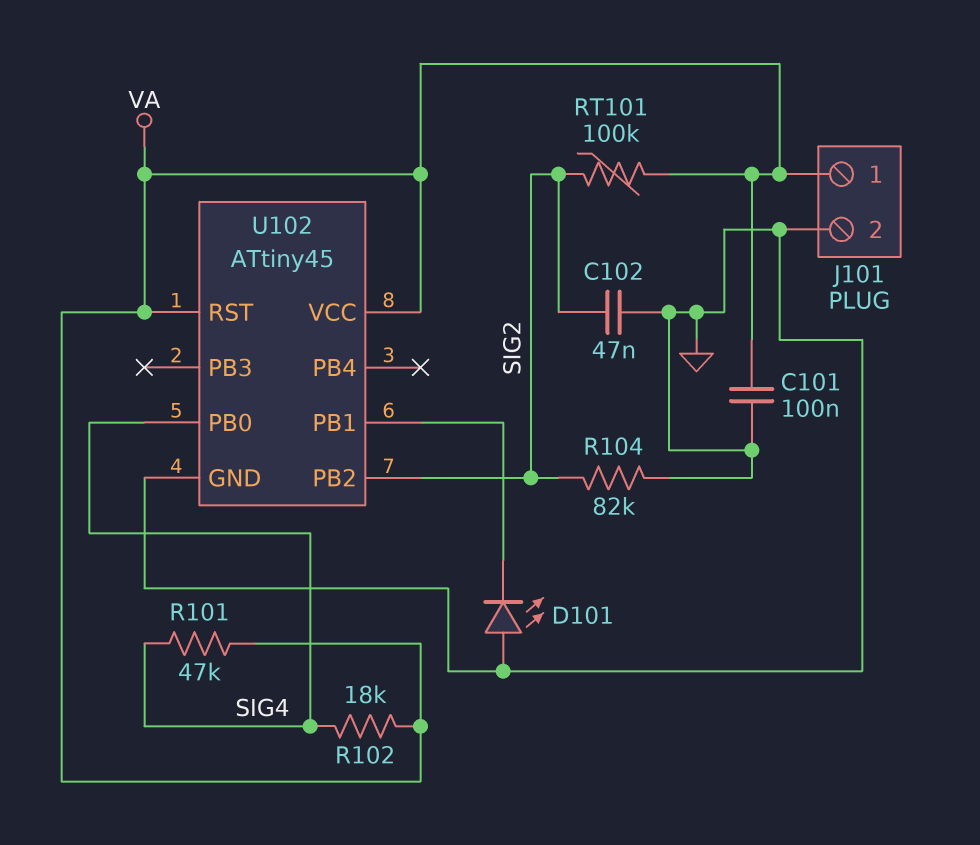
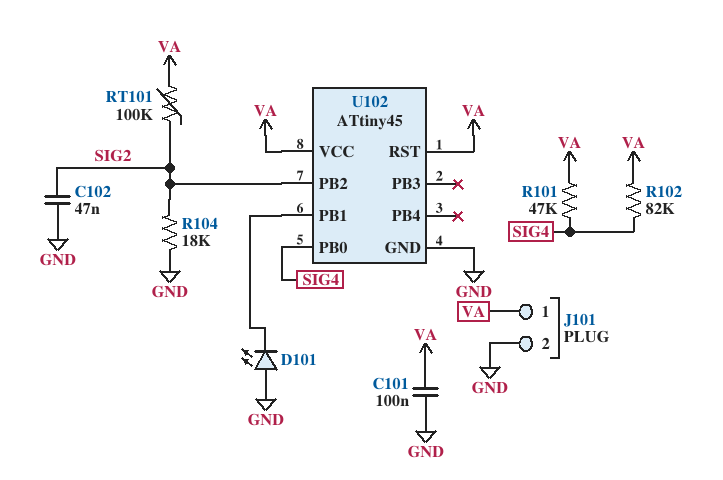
R102: 18k (SIG4, VA) -> 82k (SIG4, VA)
R104: 82k (GND, SIG2) -> 18k (GND, SIG2)

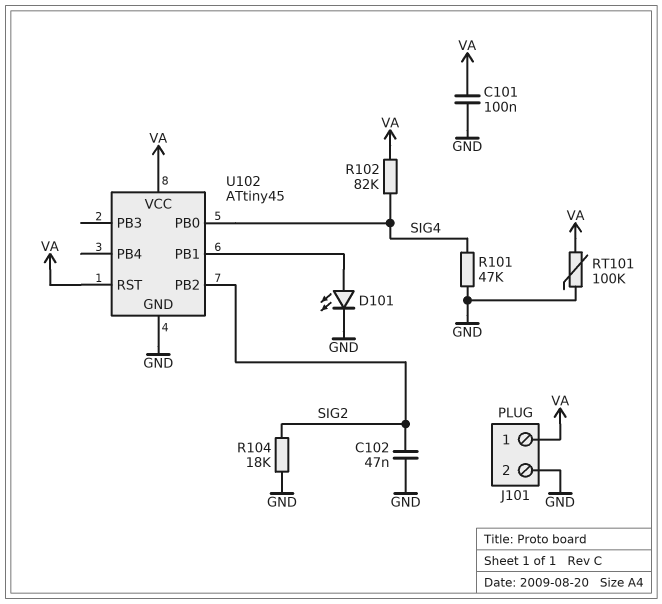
D101: LED (A GND, K U102/PB1) -> LED (A U102/PB1, K GND)
R101: 47k (SIG4, VA) -> 47k (GND, SIG4)
RT101: 100k (SIG2, VA) -> 100k (GND, VA)

